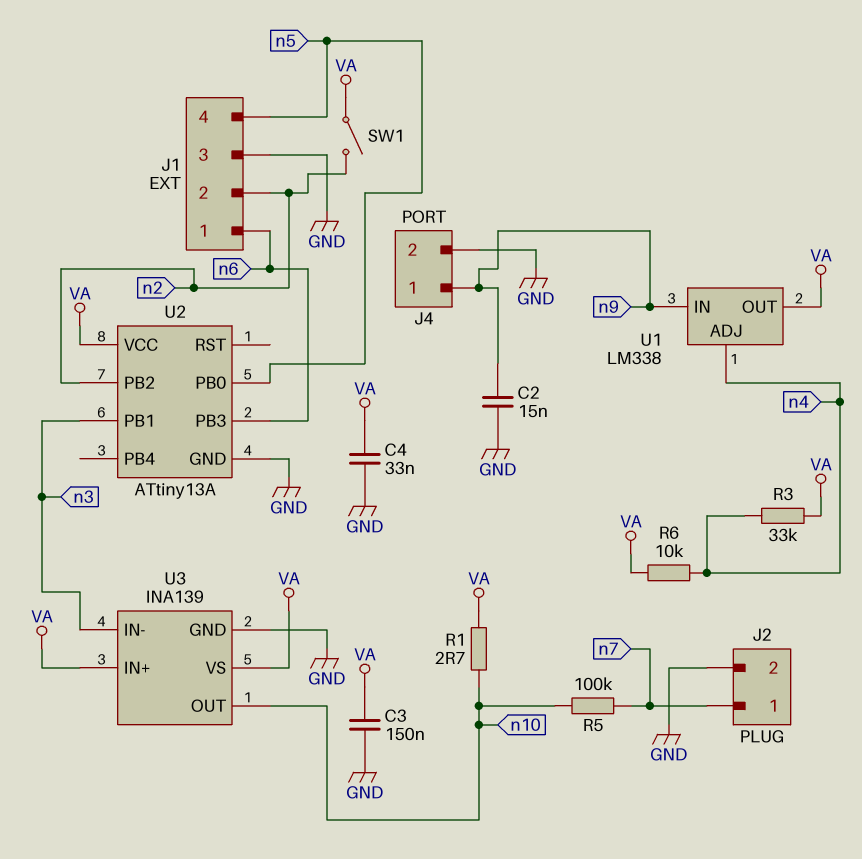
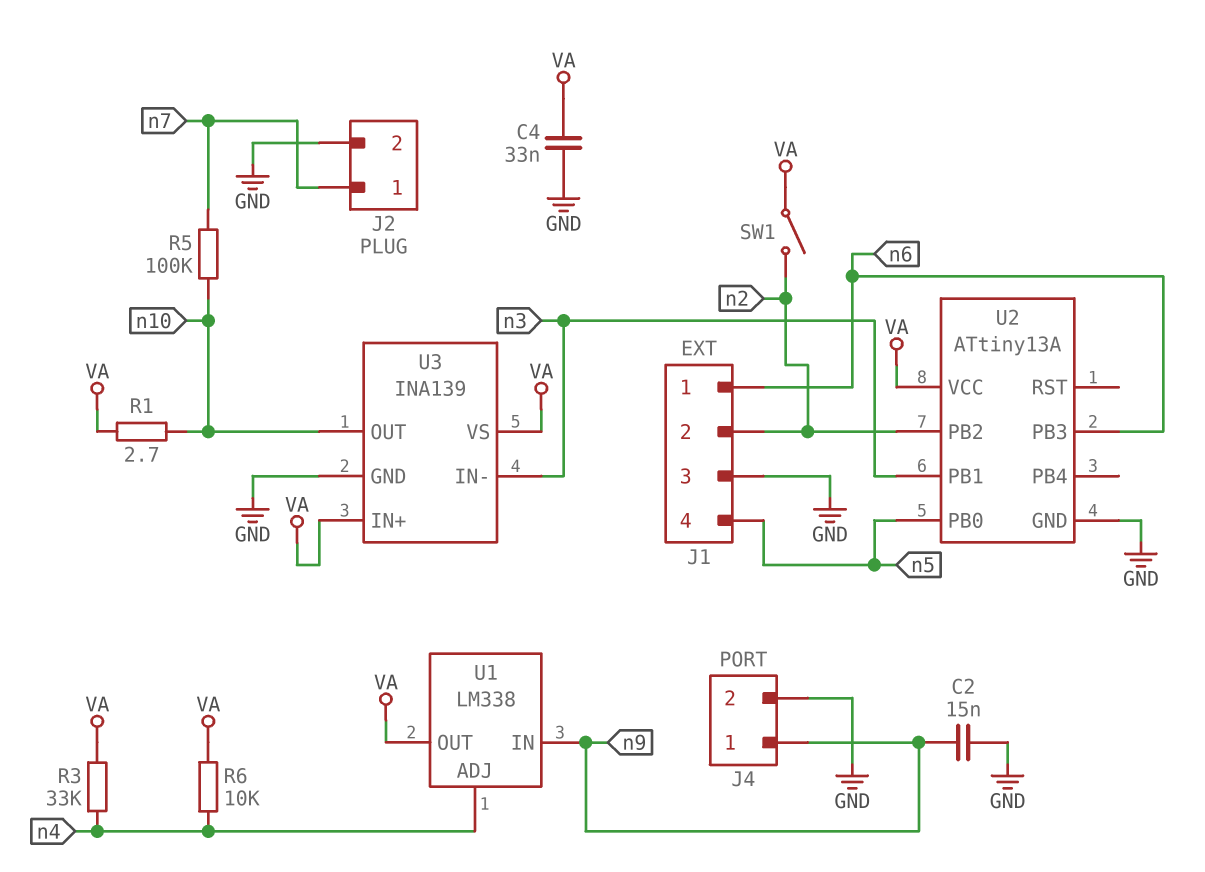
C3: 150nF (GND, VA) -> none

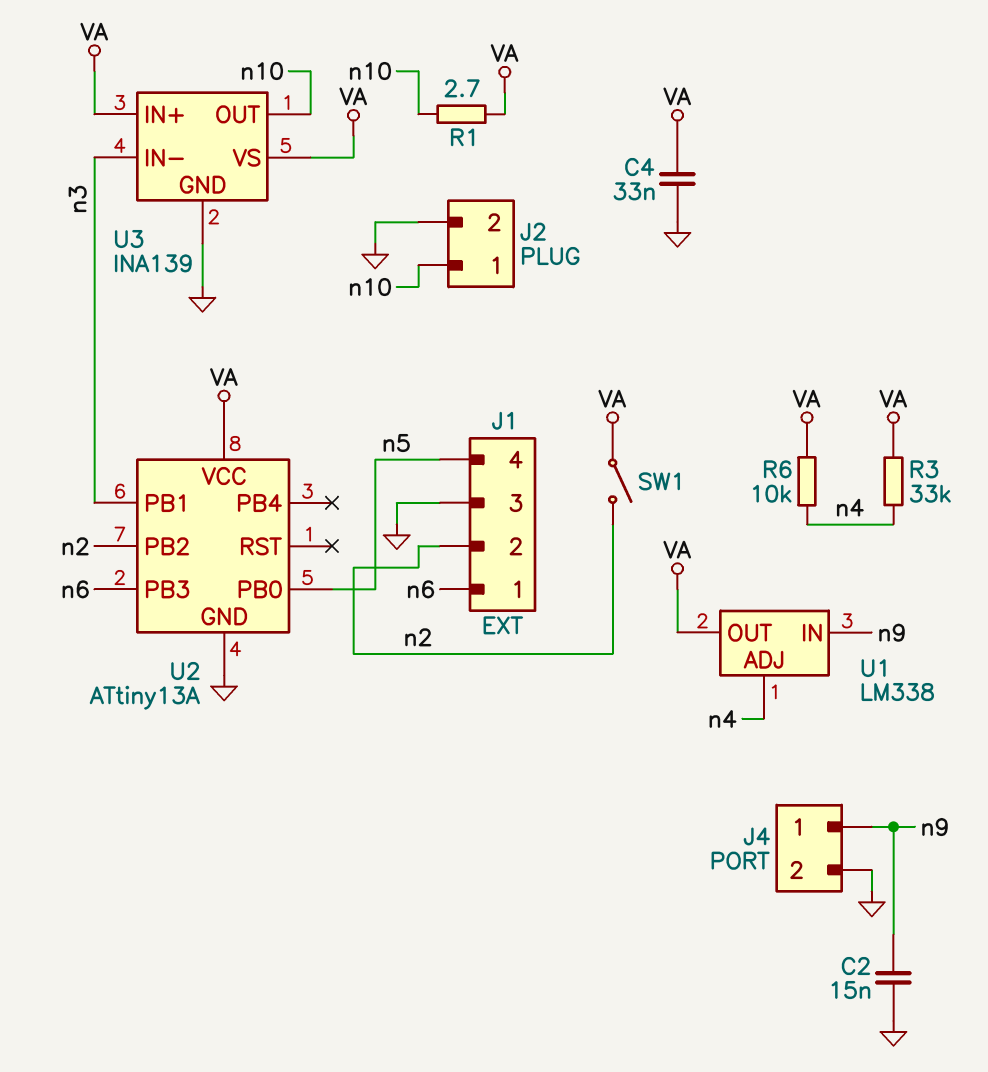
J2 pin 1: n7 -> n10
R5: 100k (n7, n10) -> none

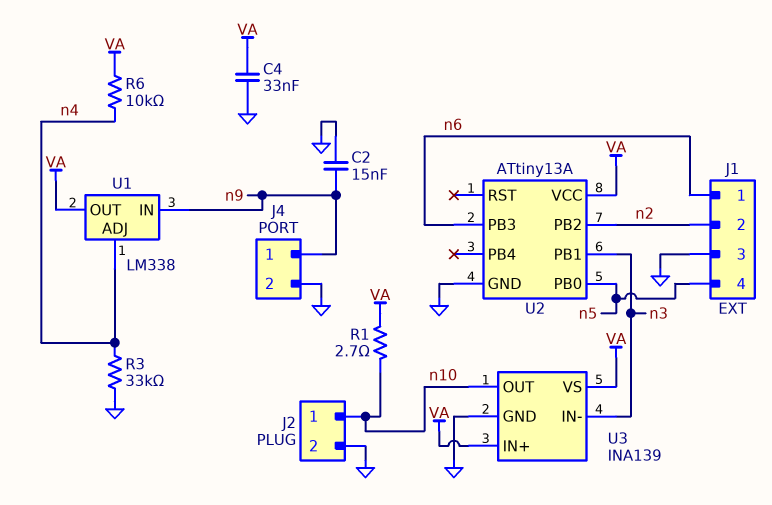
R3: 33k (VA, n4) -> 33k (GND, n4)
SW1: switch (VA, n2) -> none

